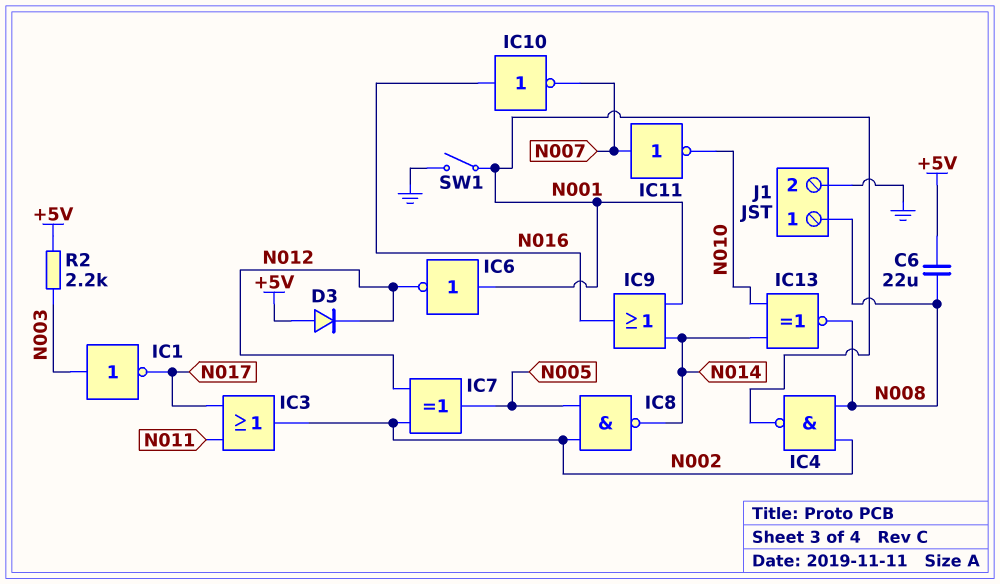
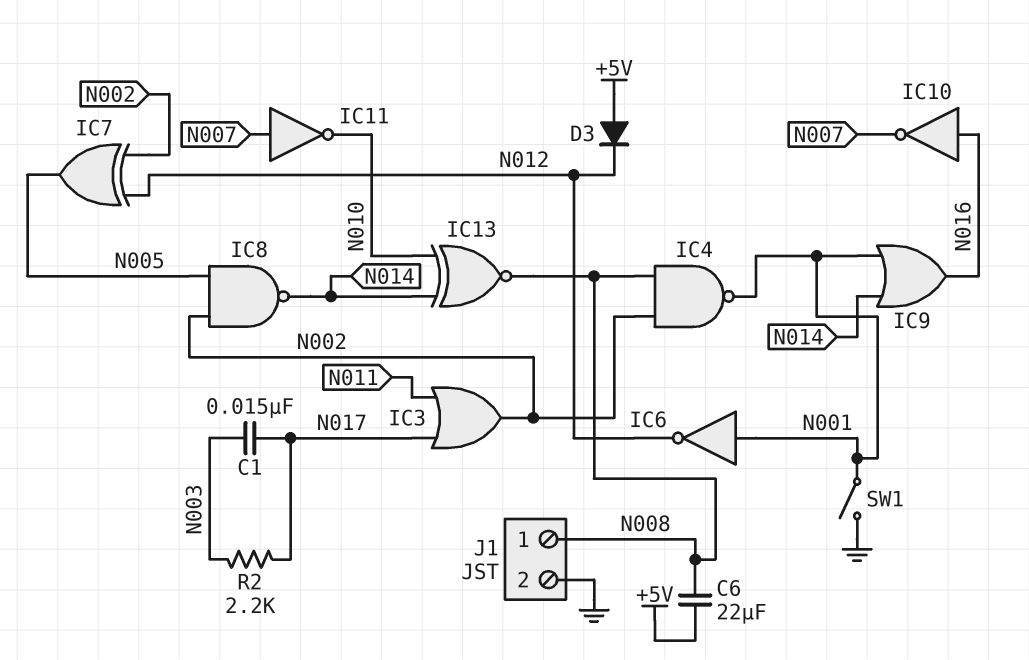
C1: none -> 15nF (N003, N017)
IC1: NOT (in N003, out N017) -> none
R2: 2.2k (+5V, N003) -> 2.2k (N003, N017)

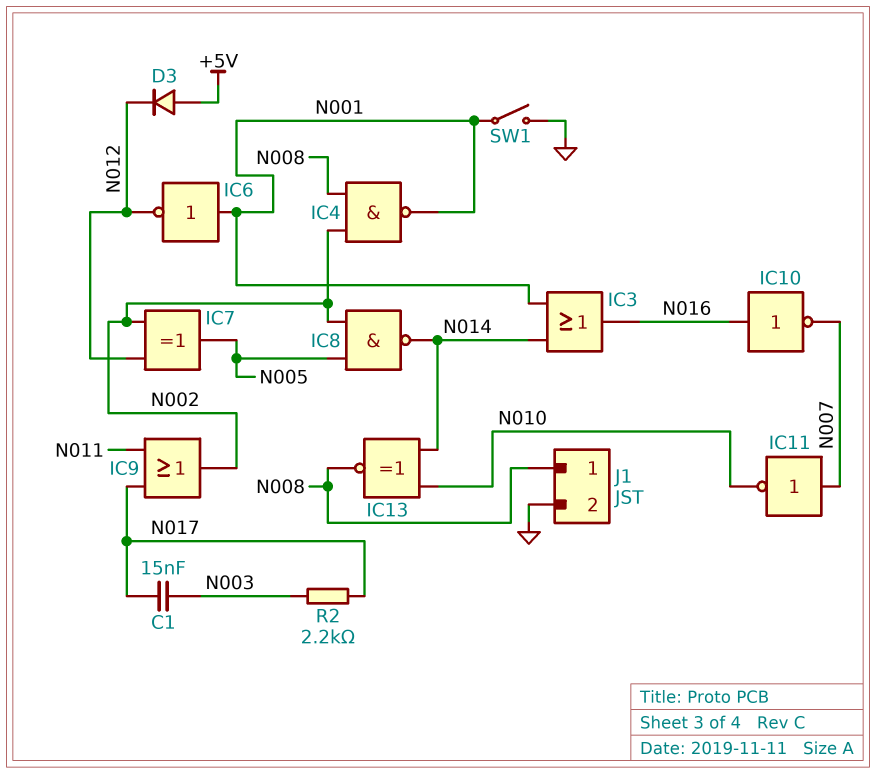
C6: 22uF (+5V, N008) -> none
IC3: OR (in N011, in N017, out N002) -> OR (in N001, in N014, out N016)
IC9: OR (in N001, in N014, out N016) -> OR (in N011, in N017, out N002)

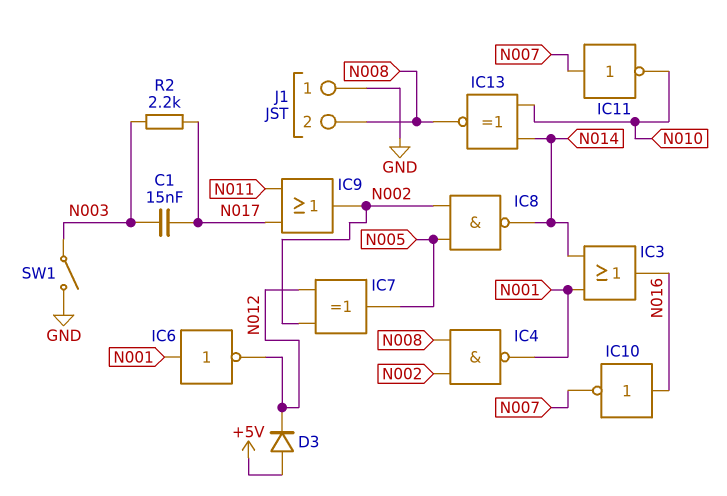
J1 pin 1: N008 -> GND
J1 pin 2: GND -> N008
SW1: switch (GND, N001) -> switch (GND, N003)

